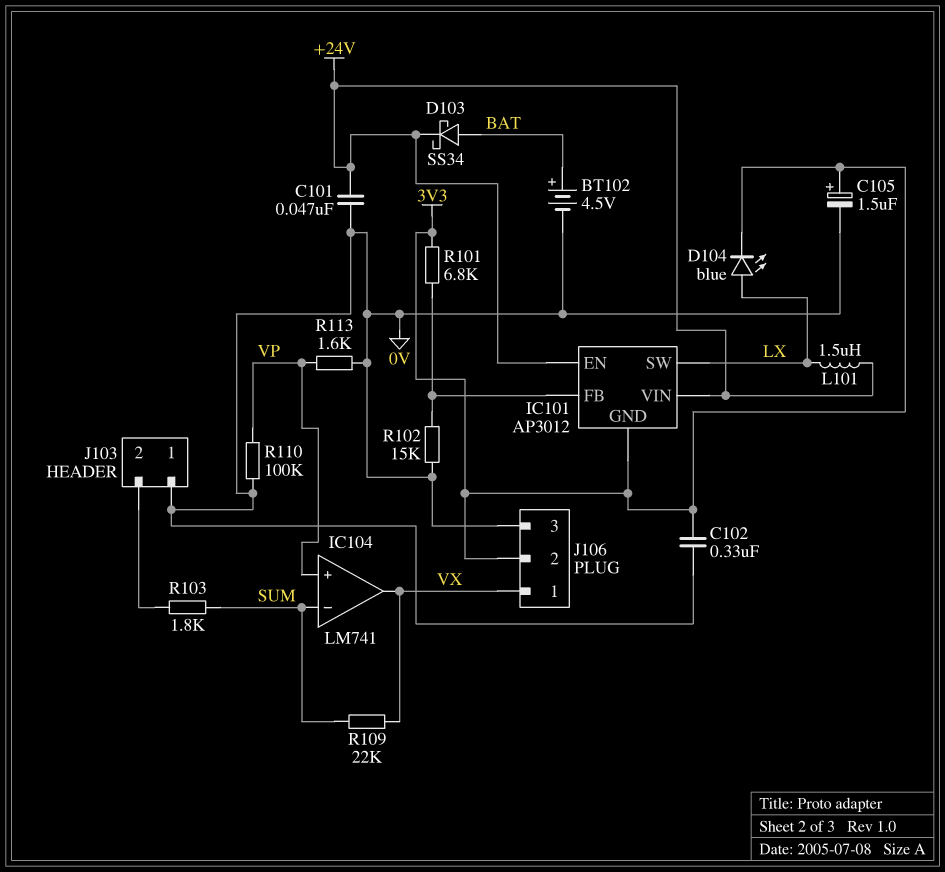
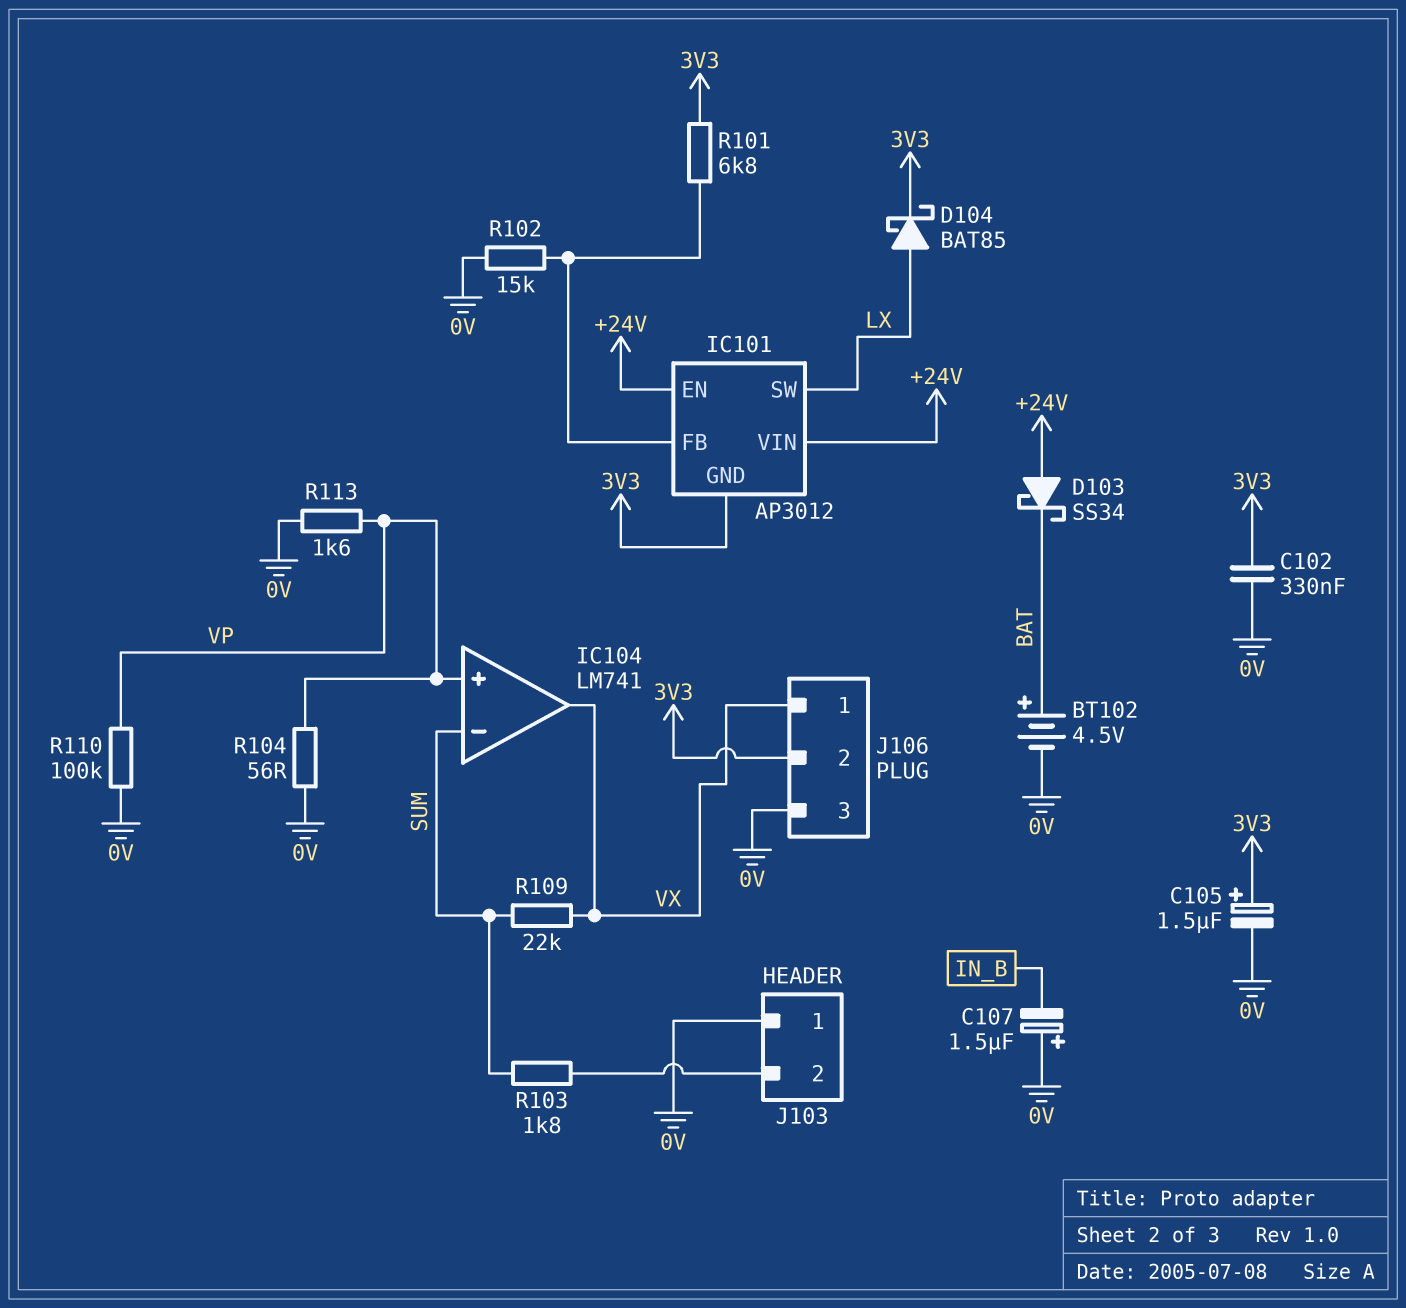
C101: 47nF (+24V, 0V) -> none
C107: none -> 1.5uF (plus 0V, minus IN_B)
D103: schottky SS34 (A BAT, K +24V) -> schottky SS34 (A +24V, K BAT)
D104: LED blue (A LX, K 3V3) -> schottky BAT85 (A LX, K 3V3)
L101: 1.5uH (+24V, LX) -> none
R104: none -> 56 (0V, VP)

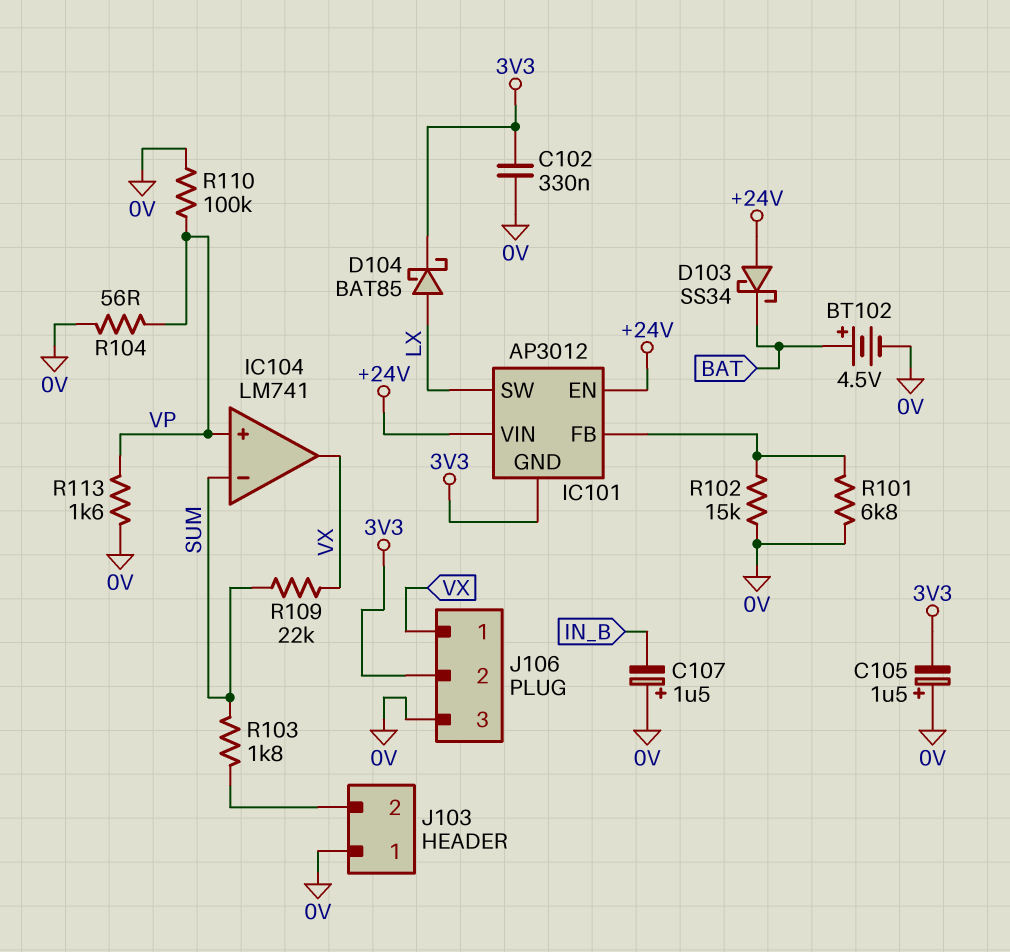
C105: 1.5uF (plus 3V3, minus 0V) -> 1.5uF (plus 0V, minus 3V3)
R101: 6.8k (3V3, IC101/FB) -> 6.8k (0V, IC101/FB)

